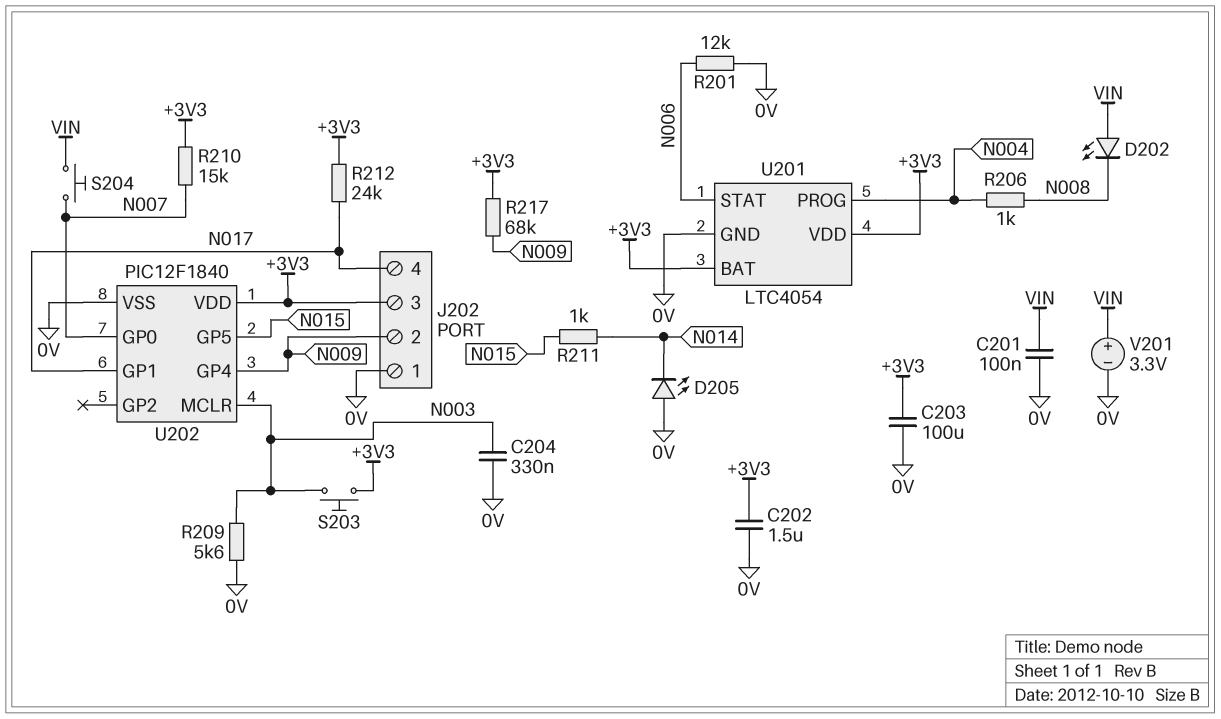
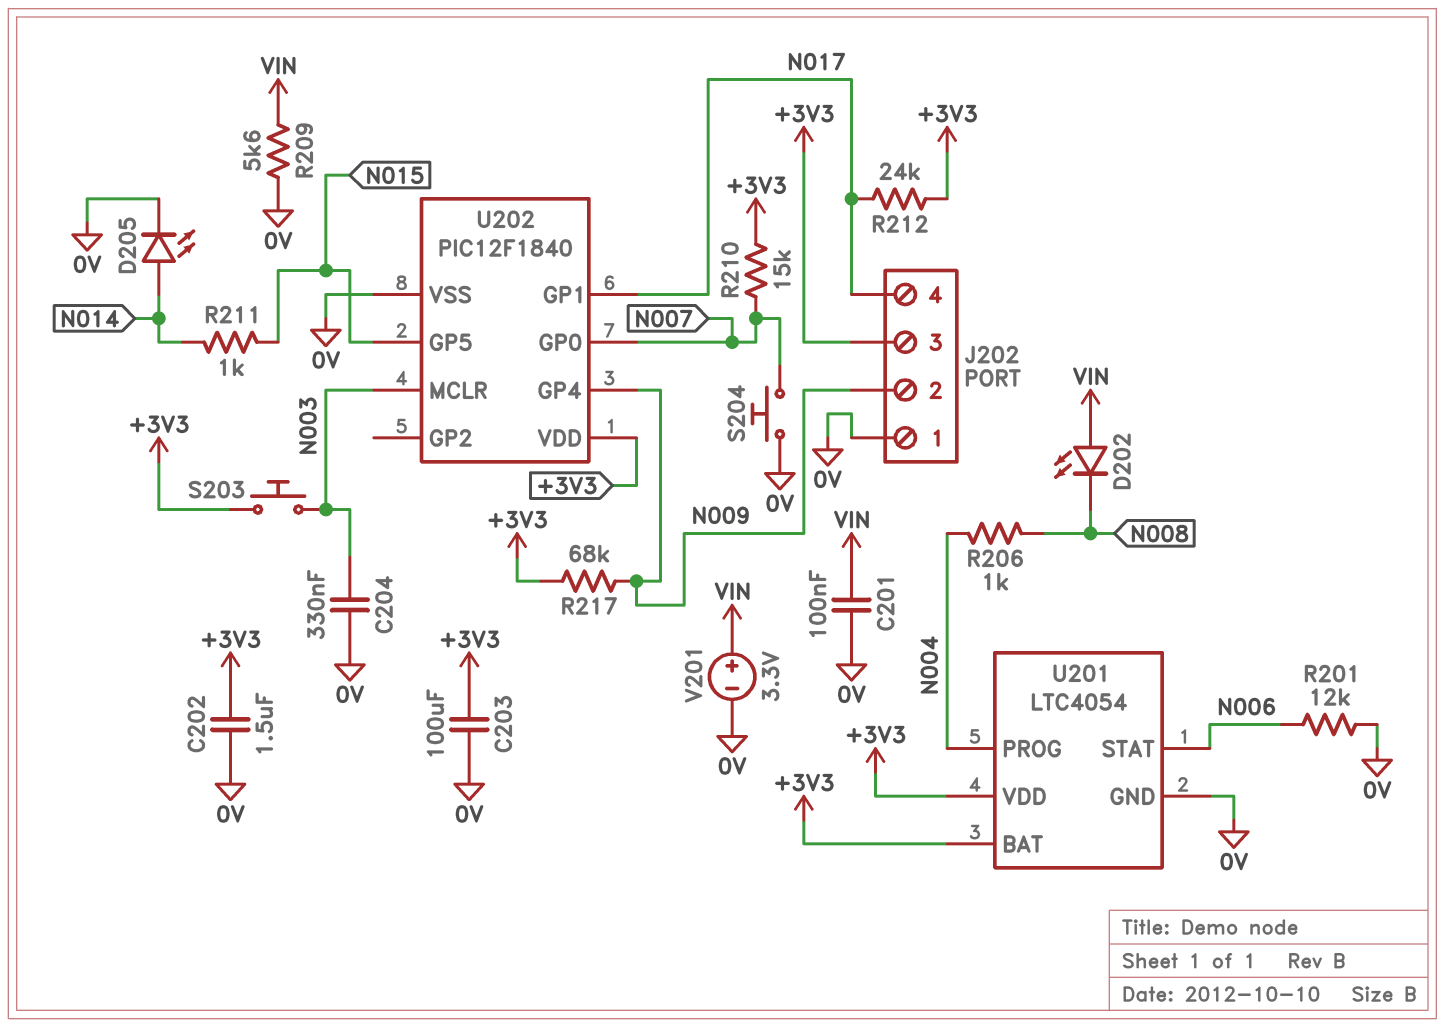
D205: LED (A 0V, K N014) -> LED (A N014, K 0V)
R209: 5.6k (0V, N003) -> 5.6k (0V, VIN)
S204: button (N007, VIN) -> button (0V, N007)

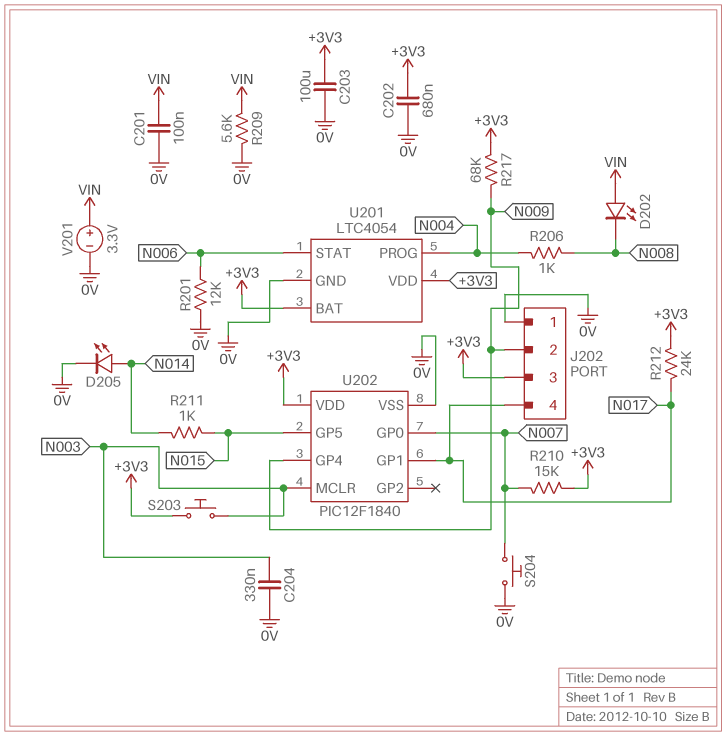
C202: 1.5uF (+3V3, 0V) -> 680nF (+3V3, 0V)

